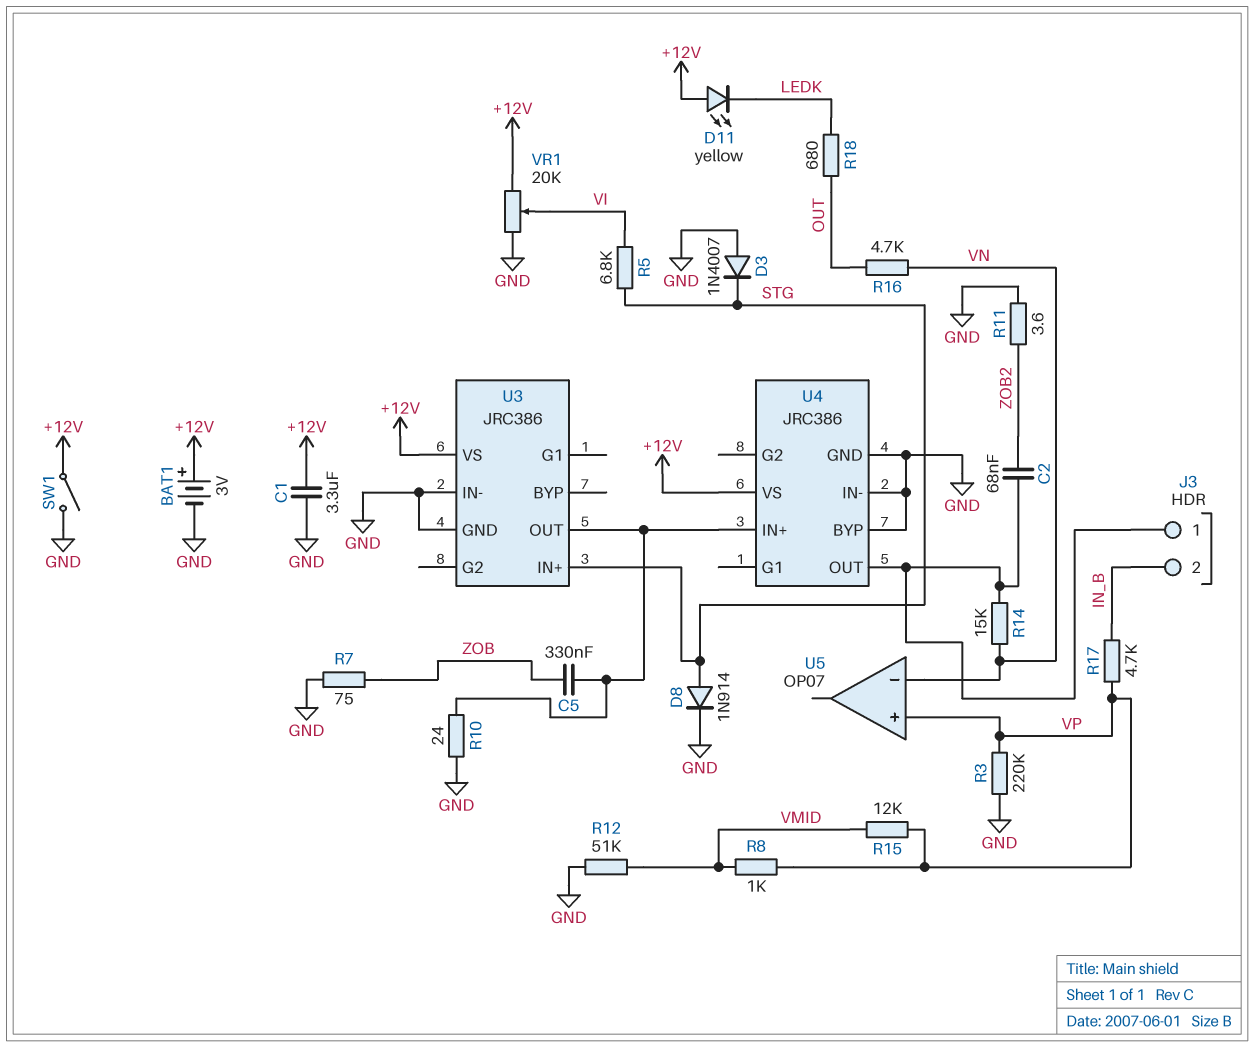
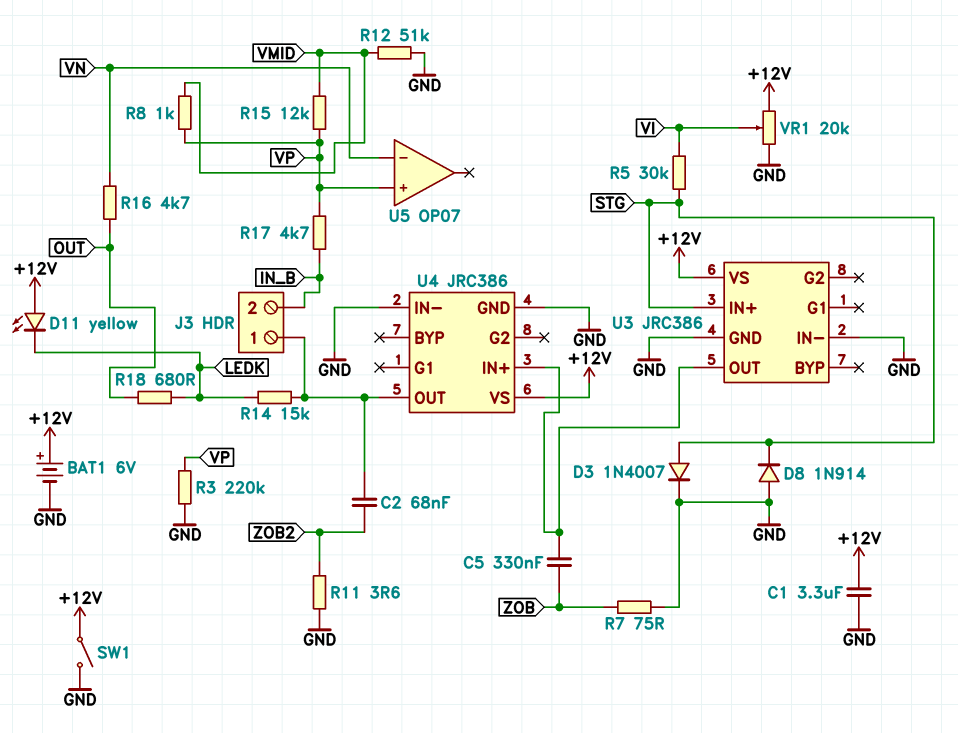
BAT1: 3V (plus +12V, minus GND) -> 6V (plus +12V, minus GND)
D3: diode 1N4007 (A GND, K STG) -> diode 1N4007 (A STG, K GND)
D8: diode 1N914 (A STG, K GND) -> diode 1N914 (A GND, K STG)
R5: 6.8k (STG, VI) -> 30k (STG, VI)
R10: 24 (GND, U3/OUT) -> none
R14: 15k (J3/1, VN) -> 15k (J3/1, LEDK)
U4 pin BYP: GND -> none

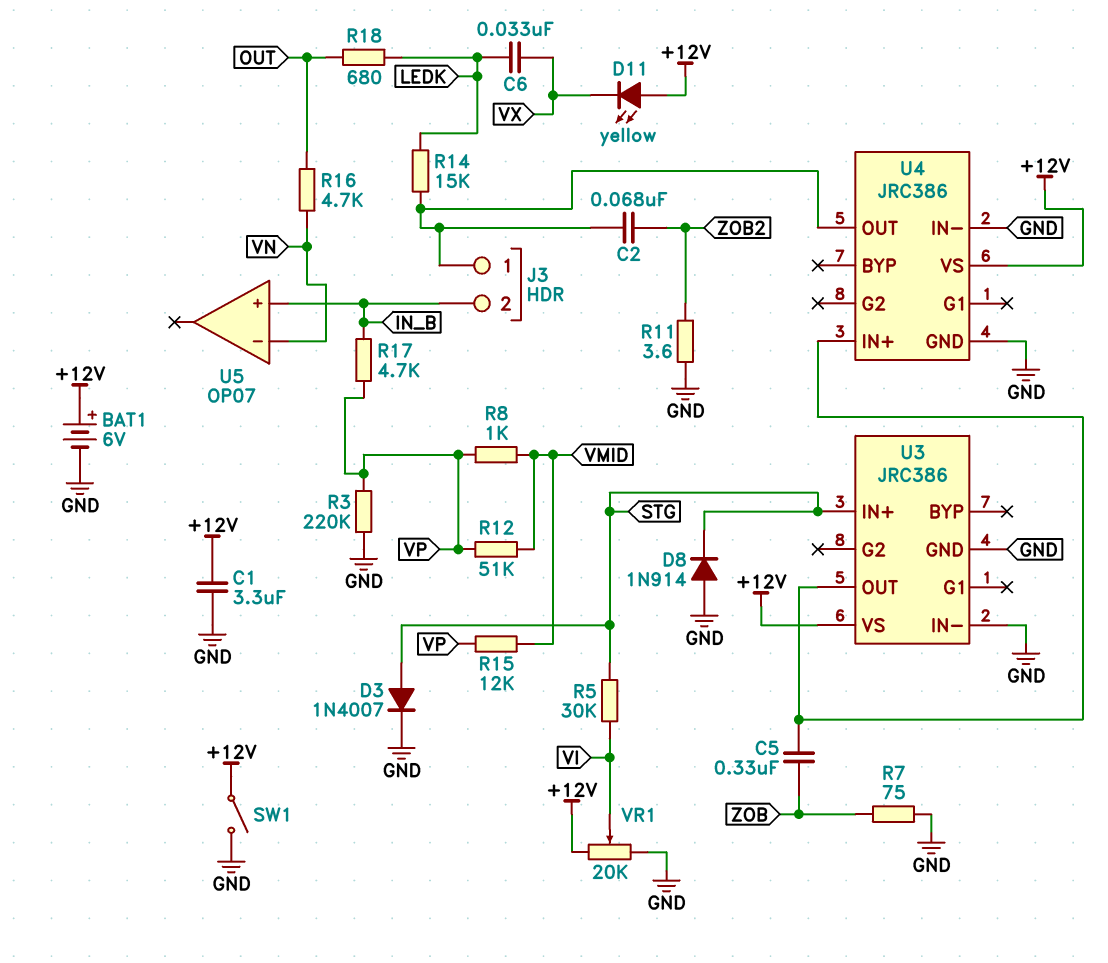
C6: none -> 33nF (LEDK, VX)
D11: LED yellow (A +12V, K LEDK) -> LED yellow (A +12V, K VX)
R12: 51k (GND, VMID) -> 51k (VMID, VP)
U5 pin in+: VP -> IN_B

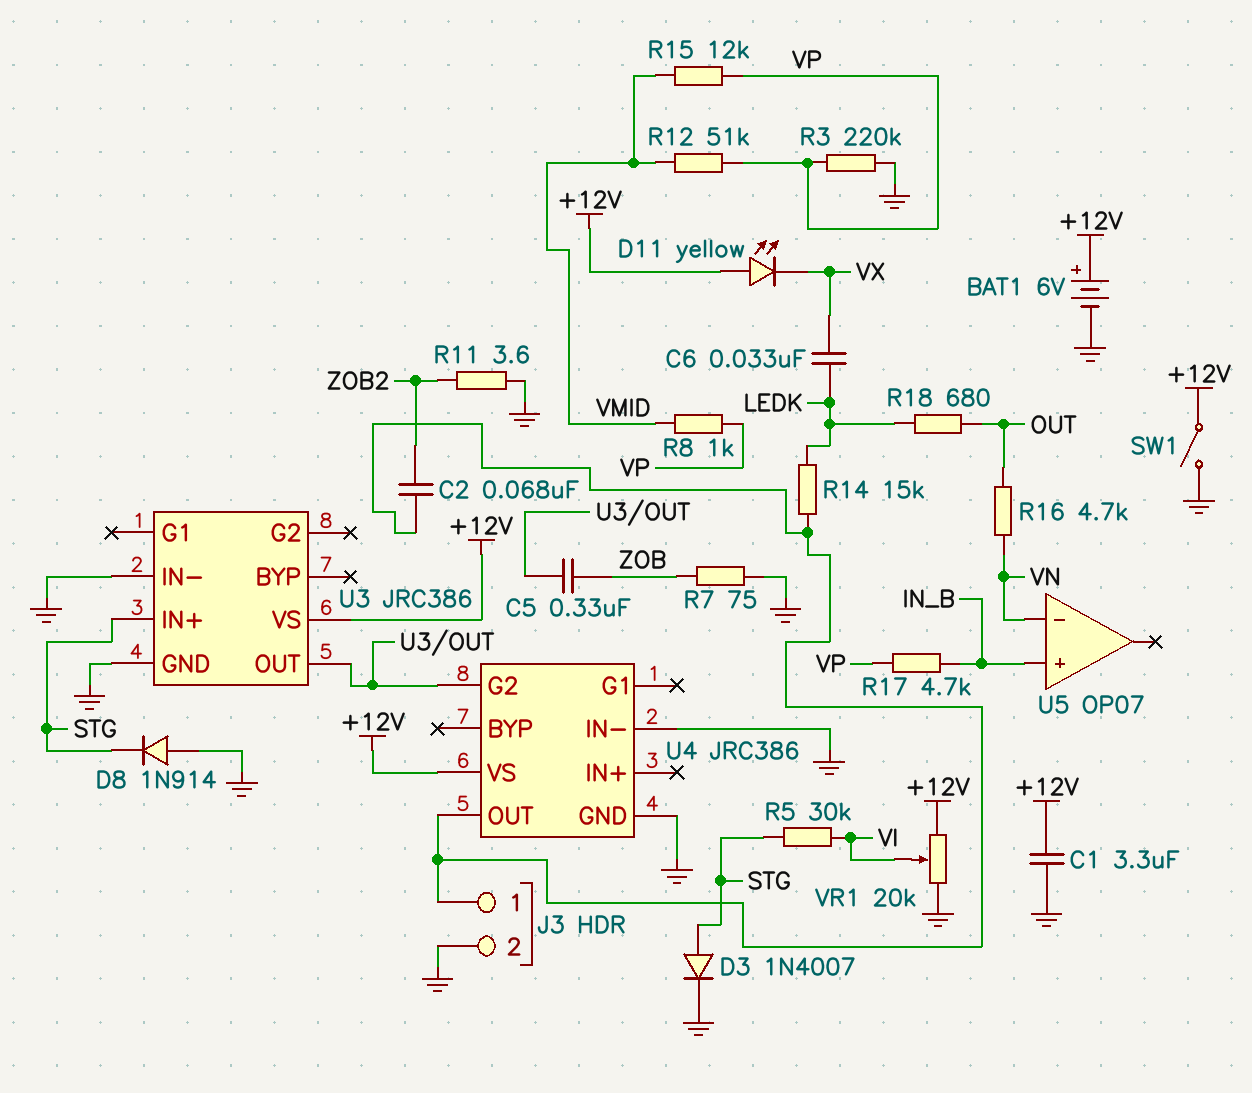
J3 pin 2: IN_B -> GND
U4 pin G2: none -> U3/OUT
U4 pin IN+: U3/OUT -> none

